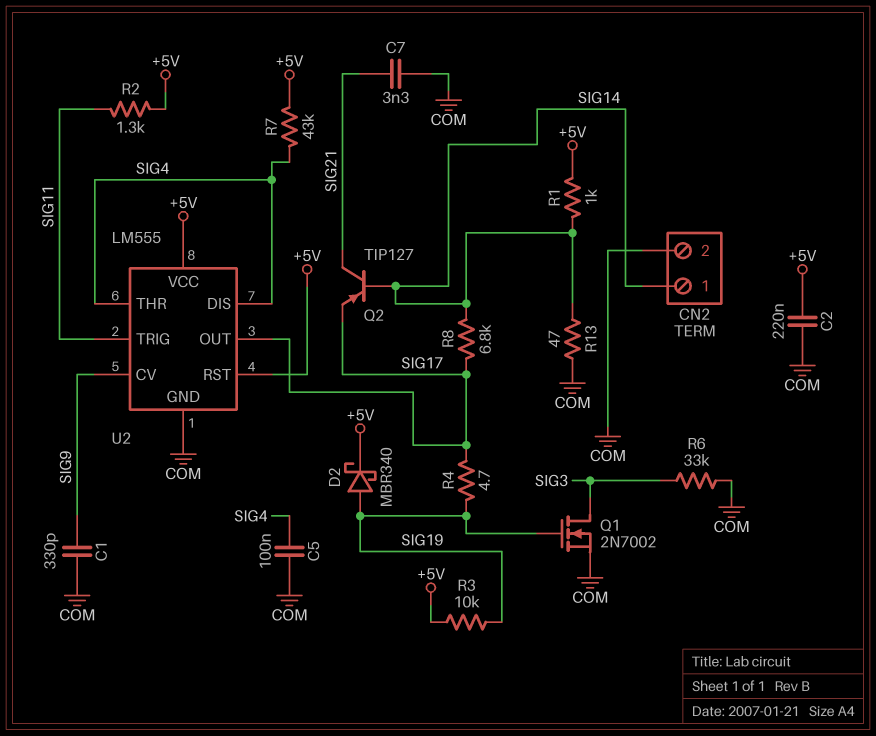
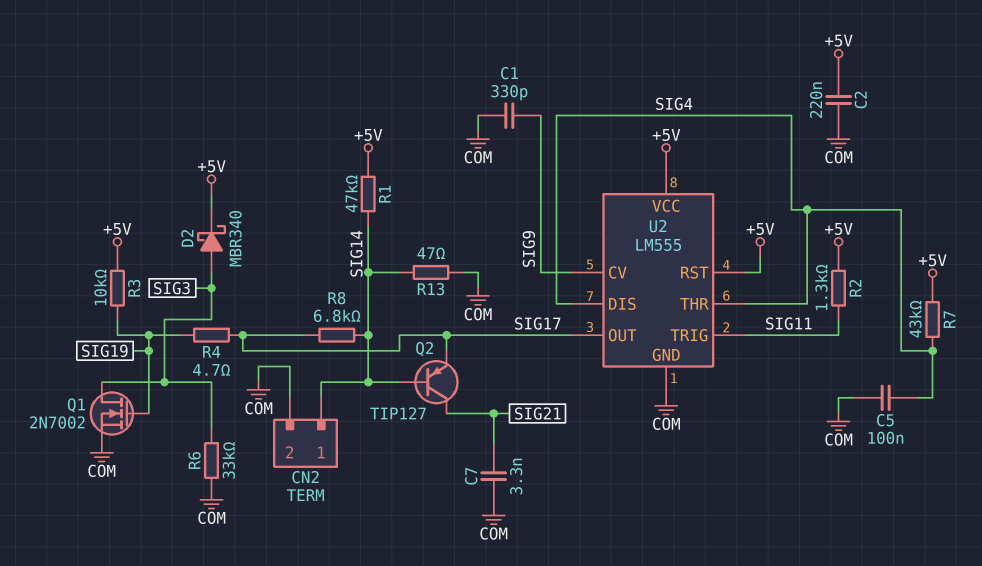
D2: schottky MBR340 (A SIG19, K +5V) -> schottky MBR340 (A SIG3, K +5V)
R1: 1k (+5V, SIG14) -> 47k (+5V, SIG14)

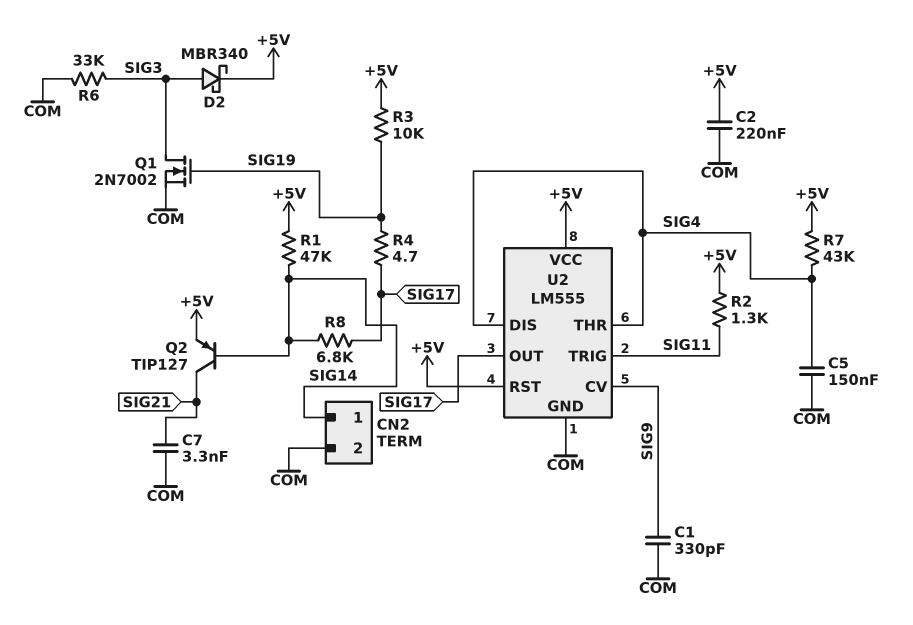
C5: 100nF (COM, SIG4) -> 150nF (COM, SIG4)
Q2: PNP TIP127 (B SIG14, C SIG21, E SIG17) -> PNP TIP127 (B SIG14, C SIG21, E +5V)
R13: 47 (COM, SIG14) -> none

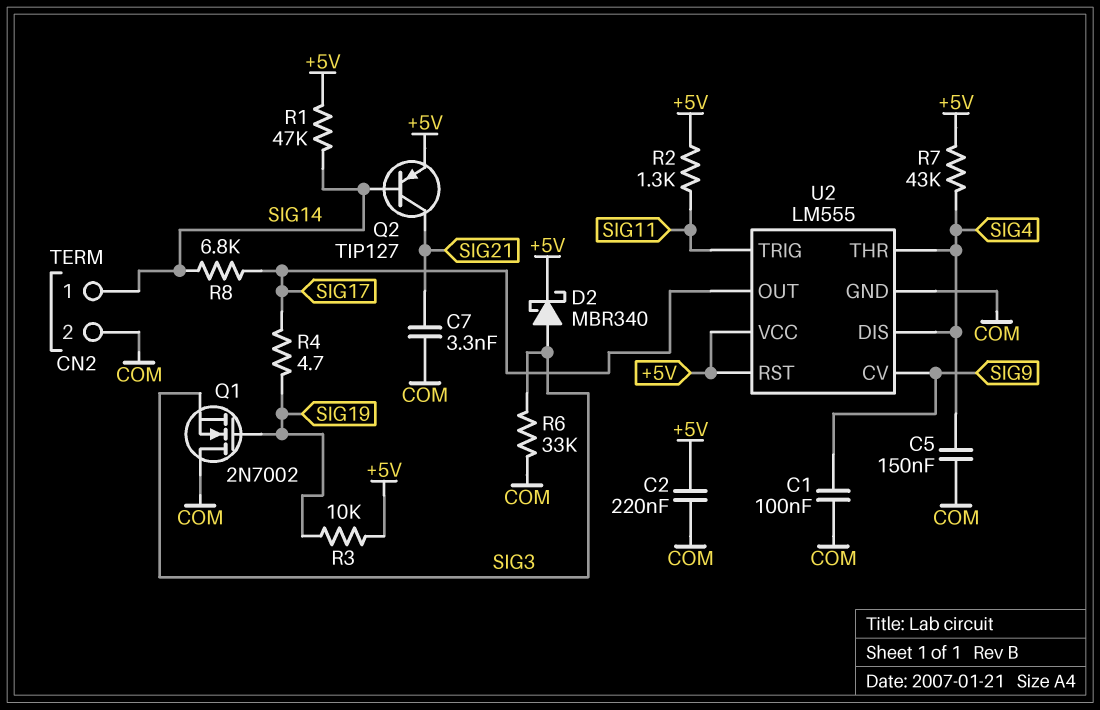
C1: 330pF (COM, SIG9) -> 100nF (COM, SIG9)
Q1: NMOS 2N7002 (G SIG19, D SIG3, S COM) -> NMOS 2N7002 (G SIG19, D COM, S SIG3)

